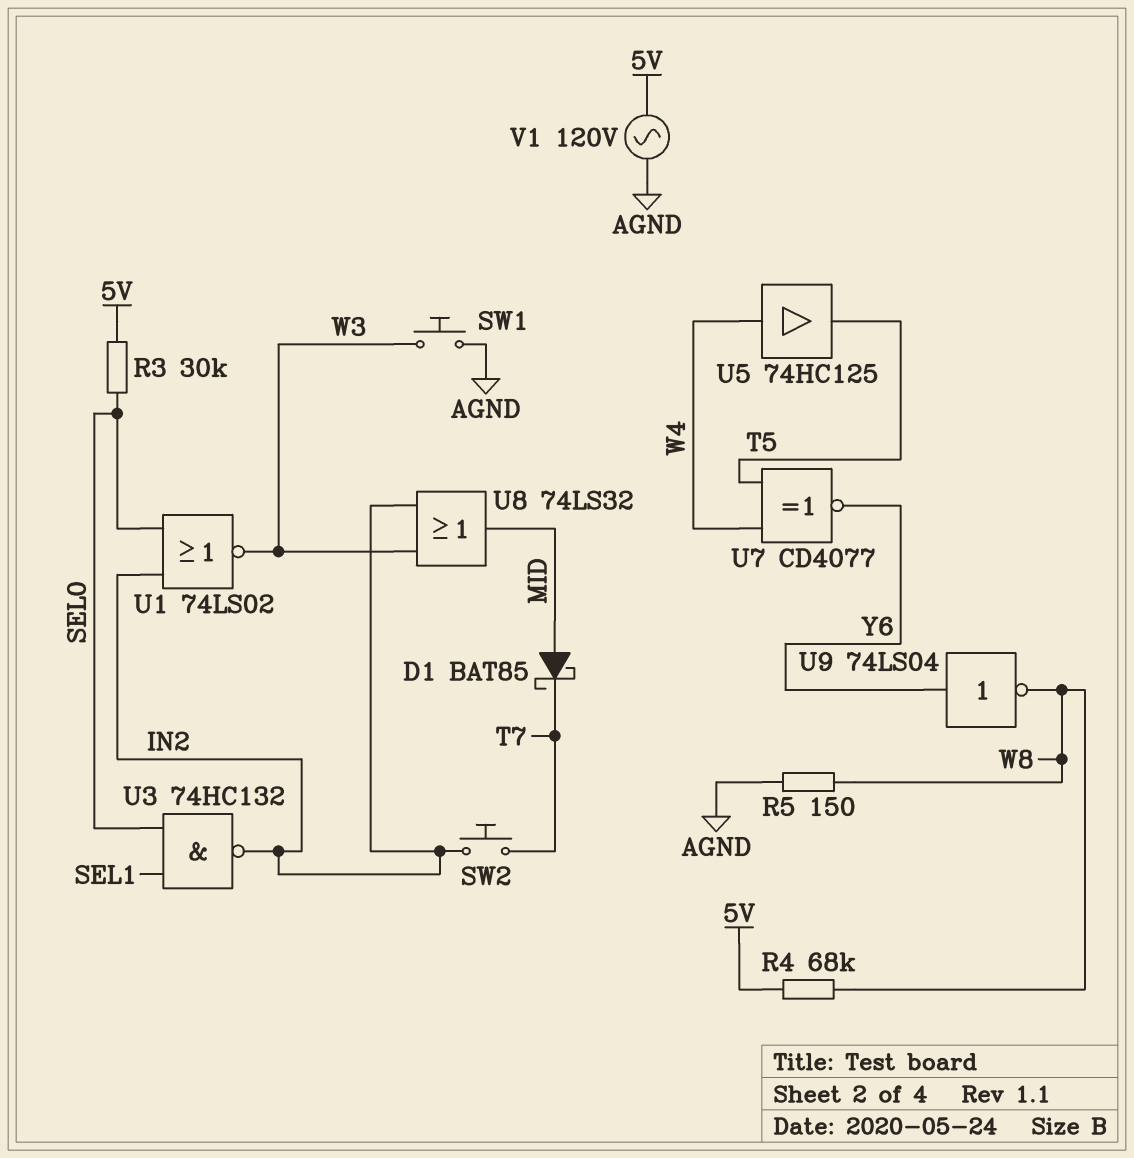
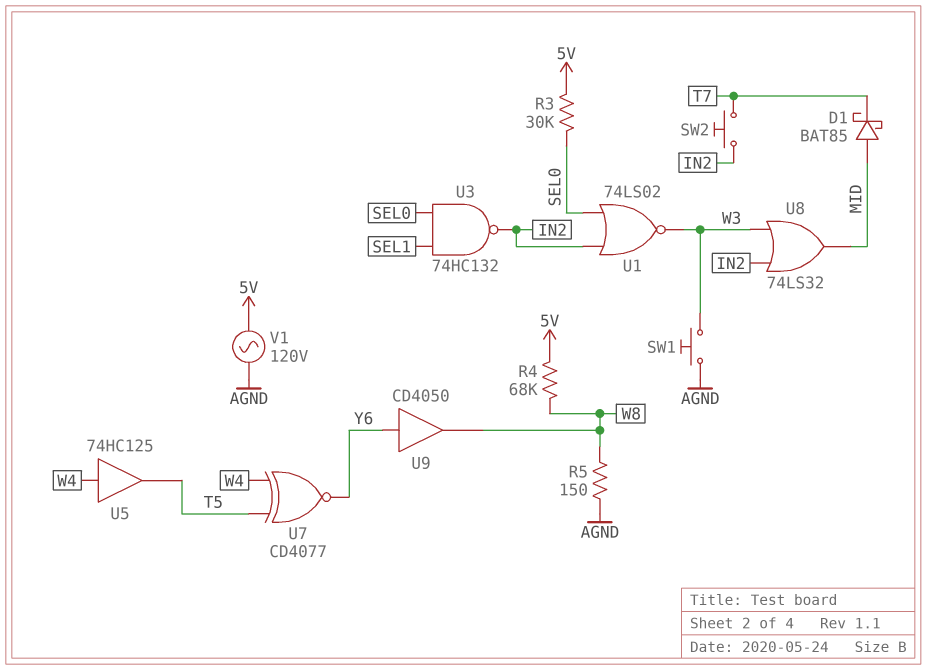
U9: NOT 74LS04 (in Y6, out W8) -> buffer CD4050 (in Y6, out W8)

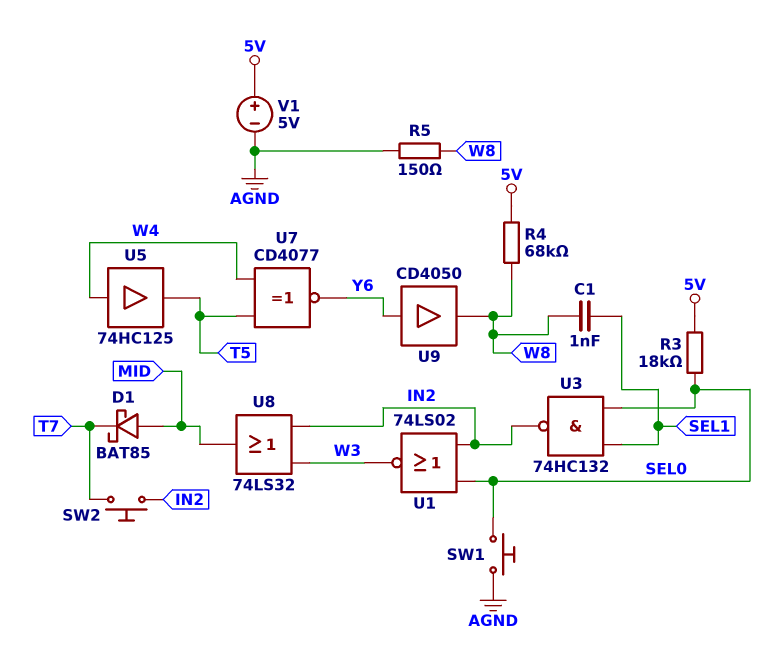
C1: none -> 1nF (SEL1, W8)
R3: 30k (5V, SEL0) -> 18k (5V, SEL0)
SW1: button (AGND, W3) -> button (AGND, SEL0)
V1: AC 120V (5V, AGND) -> 5V (plus 5V, minus AGND)

